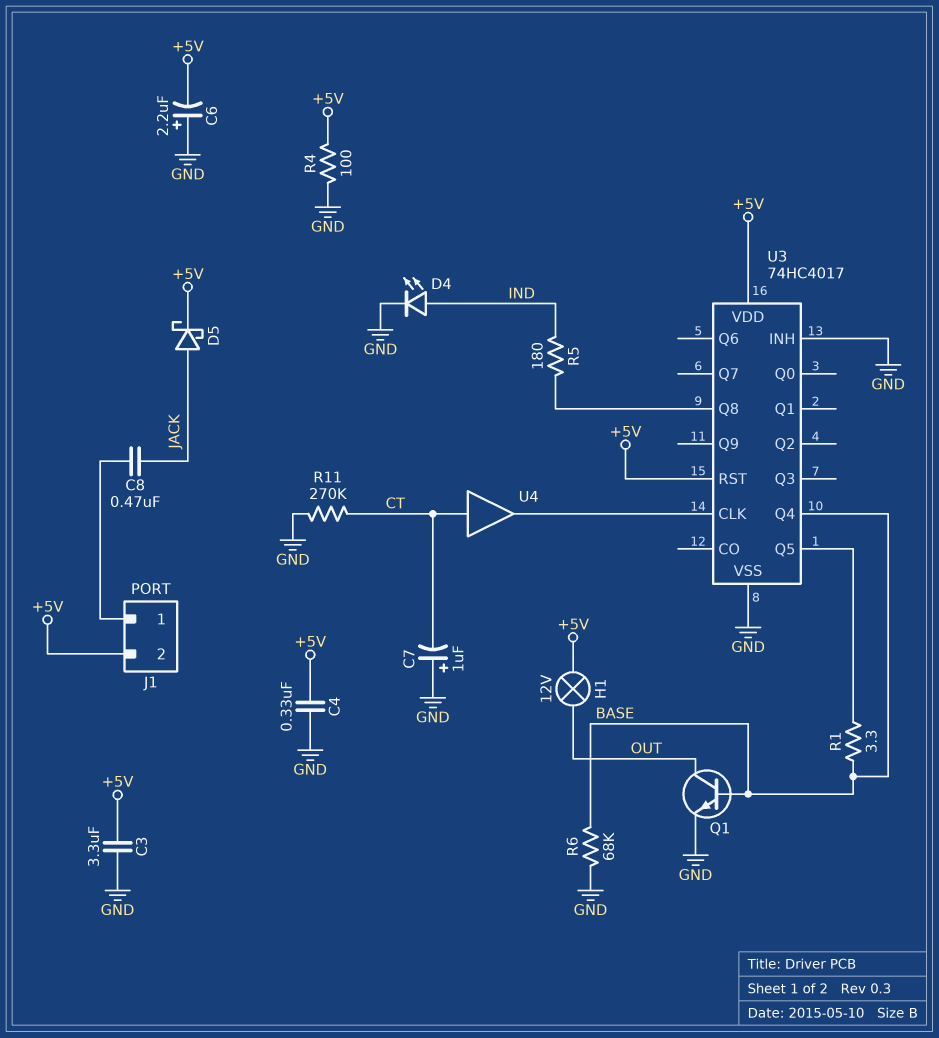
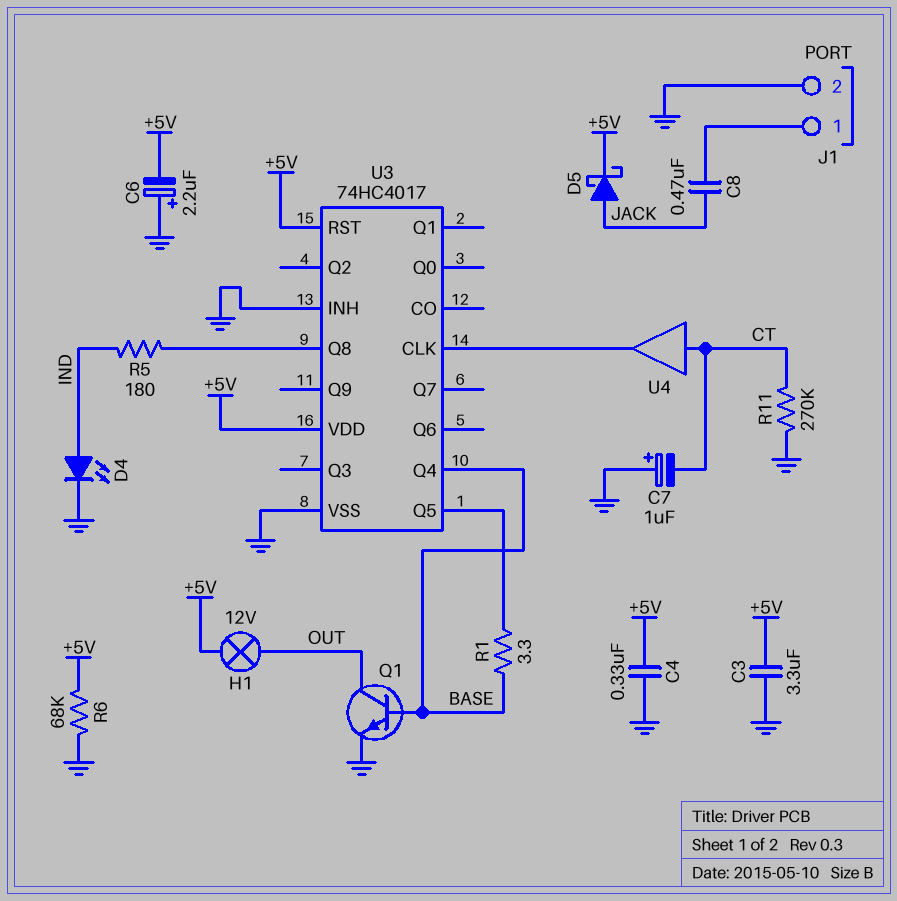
J1 pin 2: +5V -> GND
R4: 100 (+5V, GND) -> none
R6: 68k (BASE, GND) -> 68k (+5V, GND)

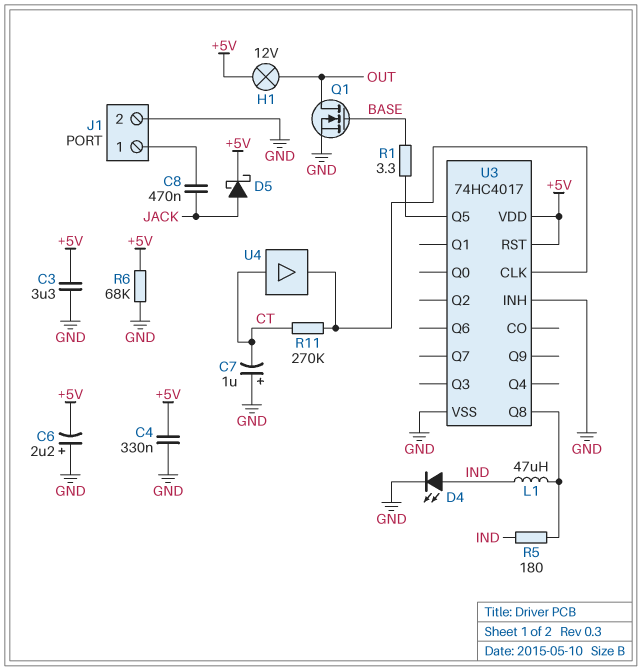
L1: none -> 47uH (IND, U3/Q8)
Q1: NPN (B BASE, C OUT, E GND) -> NMOS (G BASE, D OUT, S GND)
R11: 270k (CT, GND) -> 270k (CT, U3/CLK)
U3 pin Q4: BASE -> none

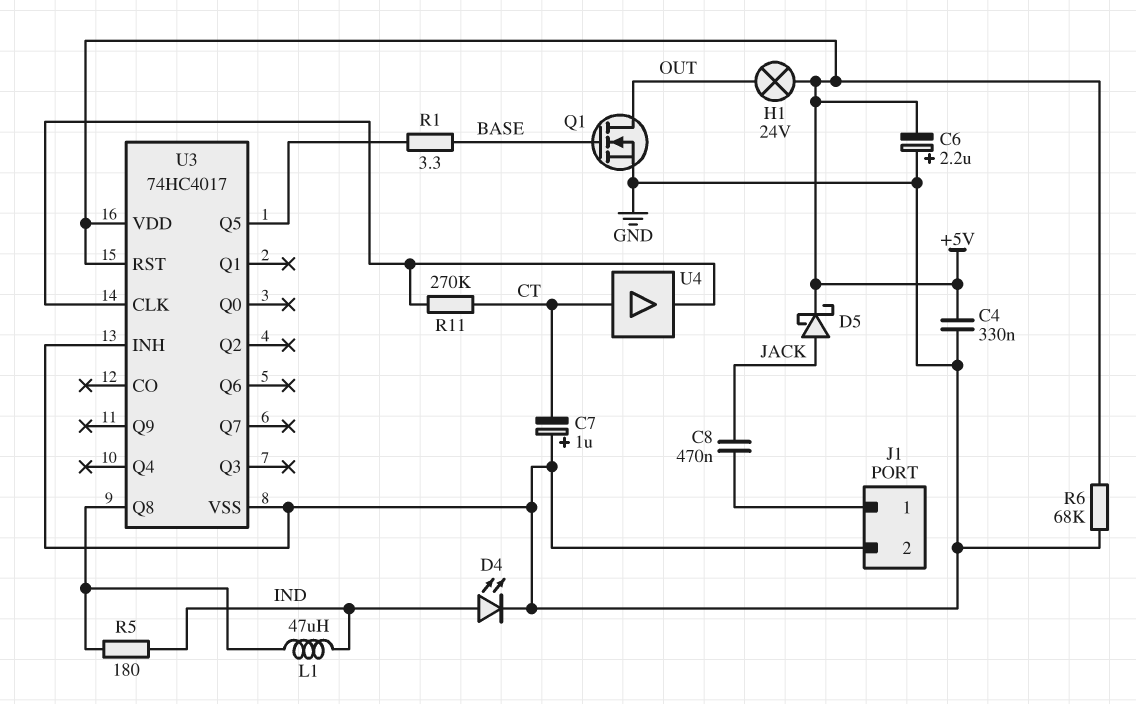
C3: 3.3uF (+5V, GND) -> none
H1: lamp 12V (+5V, OUT) -> lamp 24V (+5V, OUT)

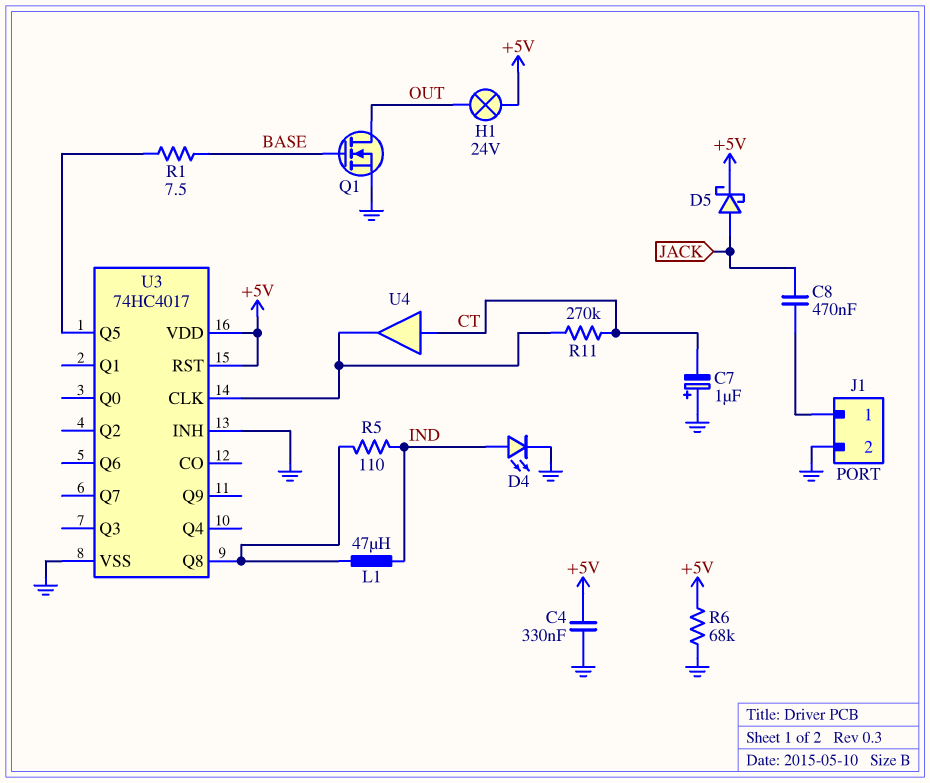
C6: 2.2uF (plus GND, minus +5V) -> none
R1: 3.3 (BASE, U3/Q5) -> 7.5 (BASE, U3/Q5)
R5: 180 (IND, U3/Q8) -> 110 (IND, U3/Q8)

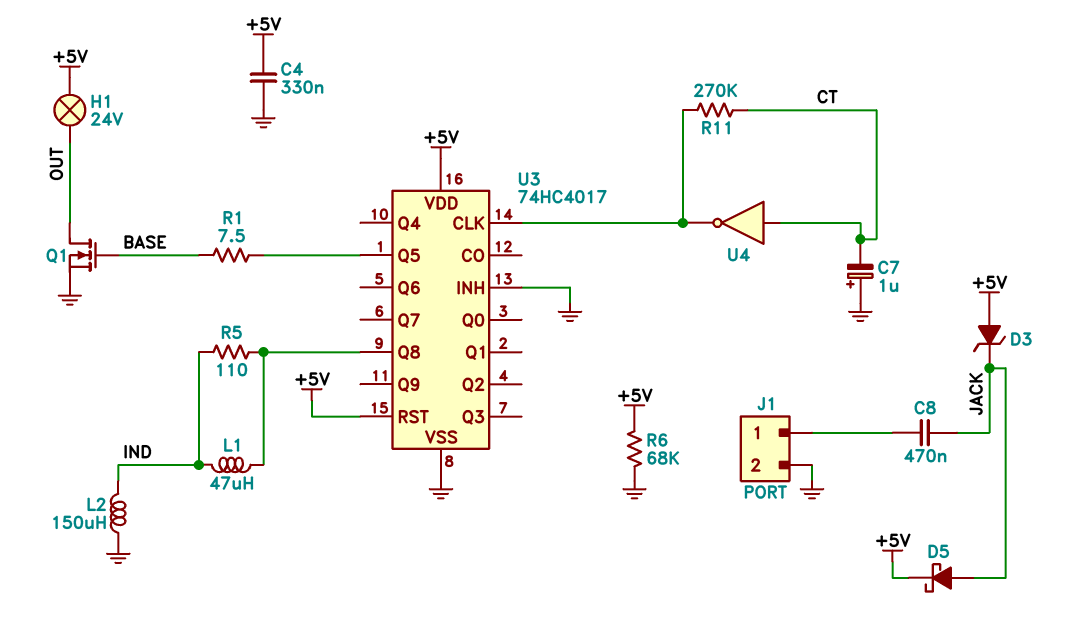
D3: none -> zener (A +5V, K JACK)
D4: LED (A IND, K GND) -> none
L2: none -> 150uH (GND, IND)
U4: buffer (in CT, out U3/CLK) -> NOT (in CT, out U3/CLK)

